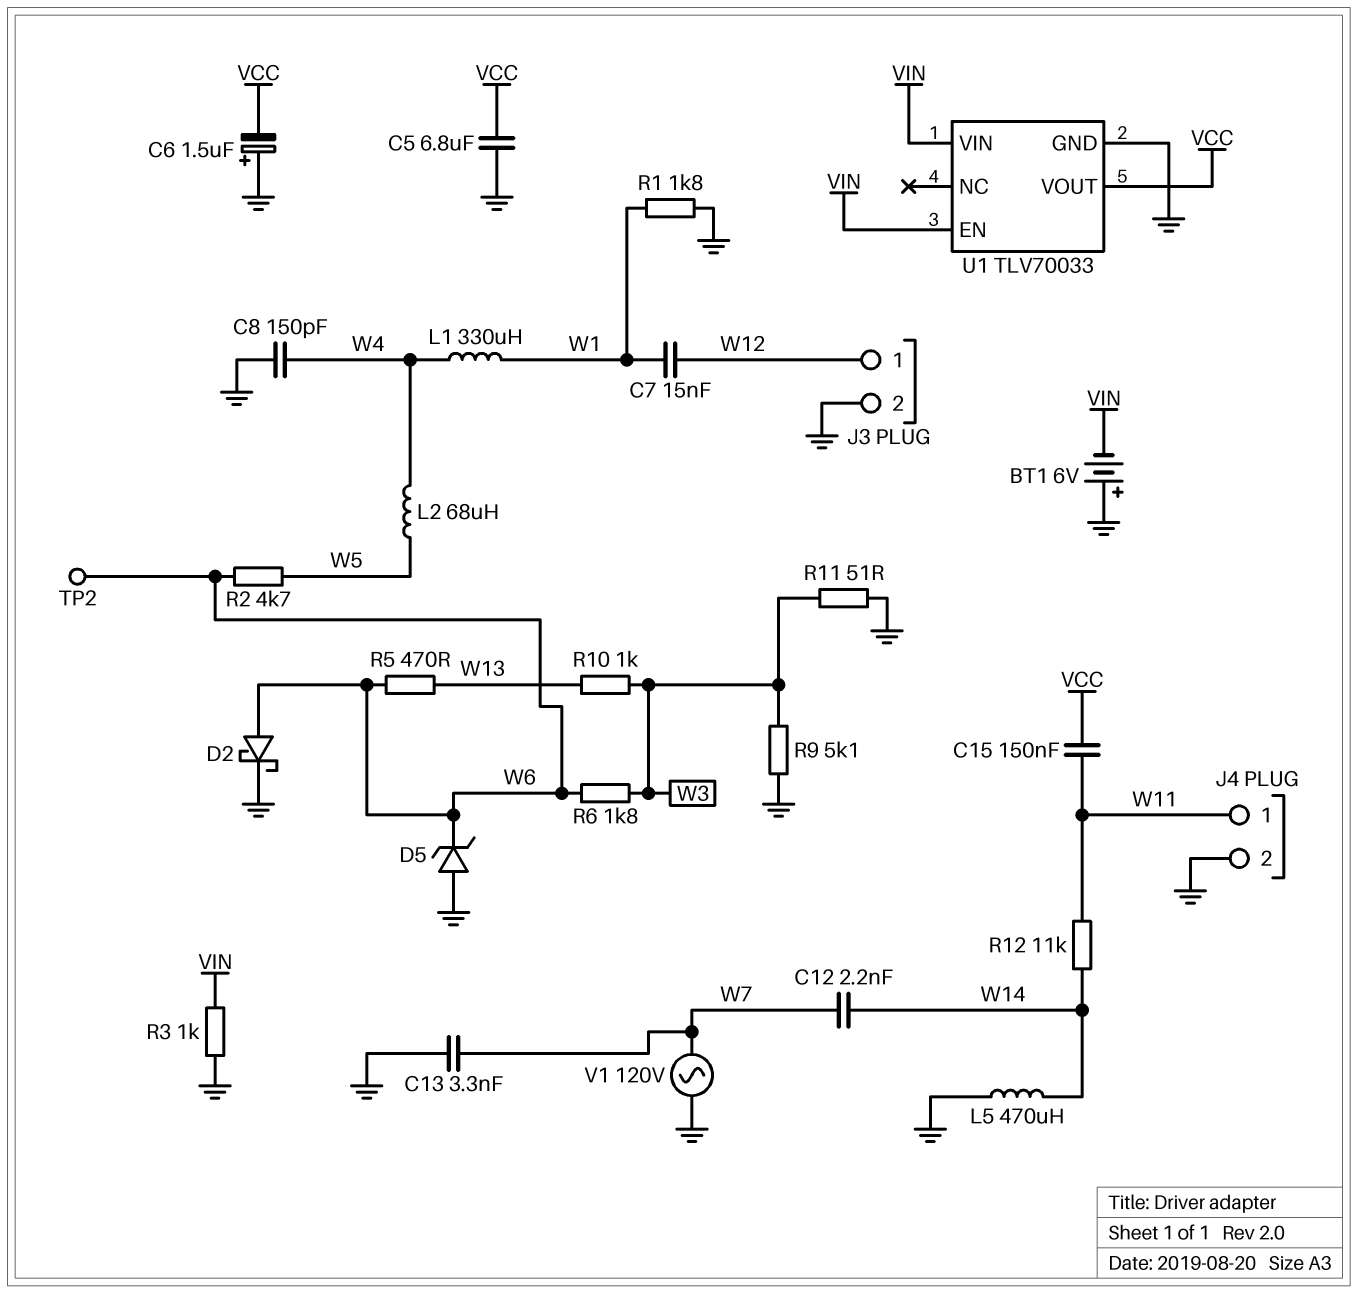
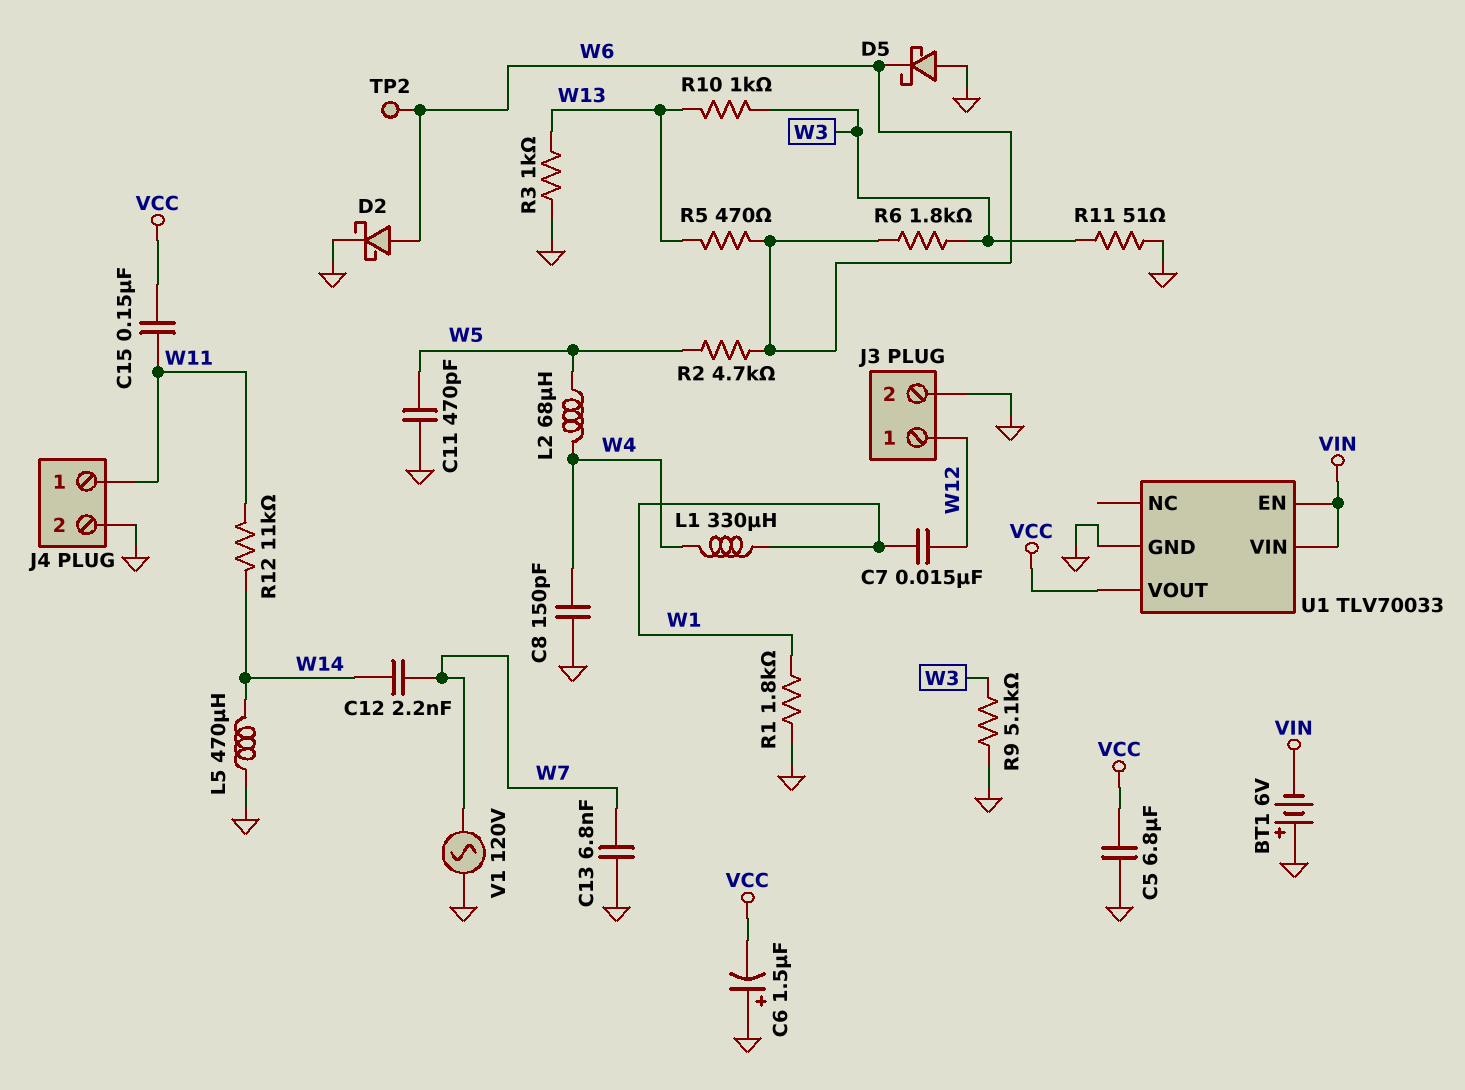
C11: none -> 470pF (GND, W5)
C13: 3.3nF (GND, W7) -> 6.8nF (GND, W7)
D5: zener (A GND, K W6) -> schottky (A GND, K W6)
R3: 1k (GND, VIN) -> 1k (GND, W13)

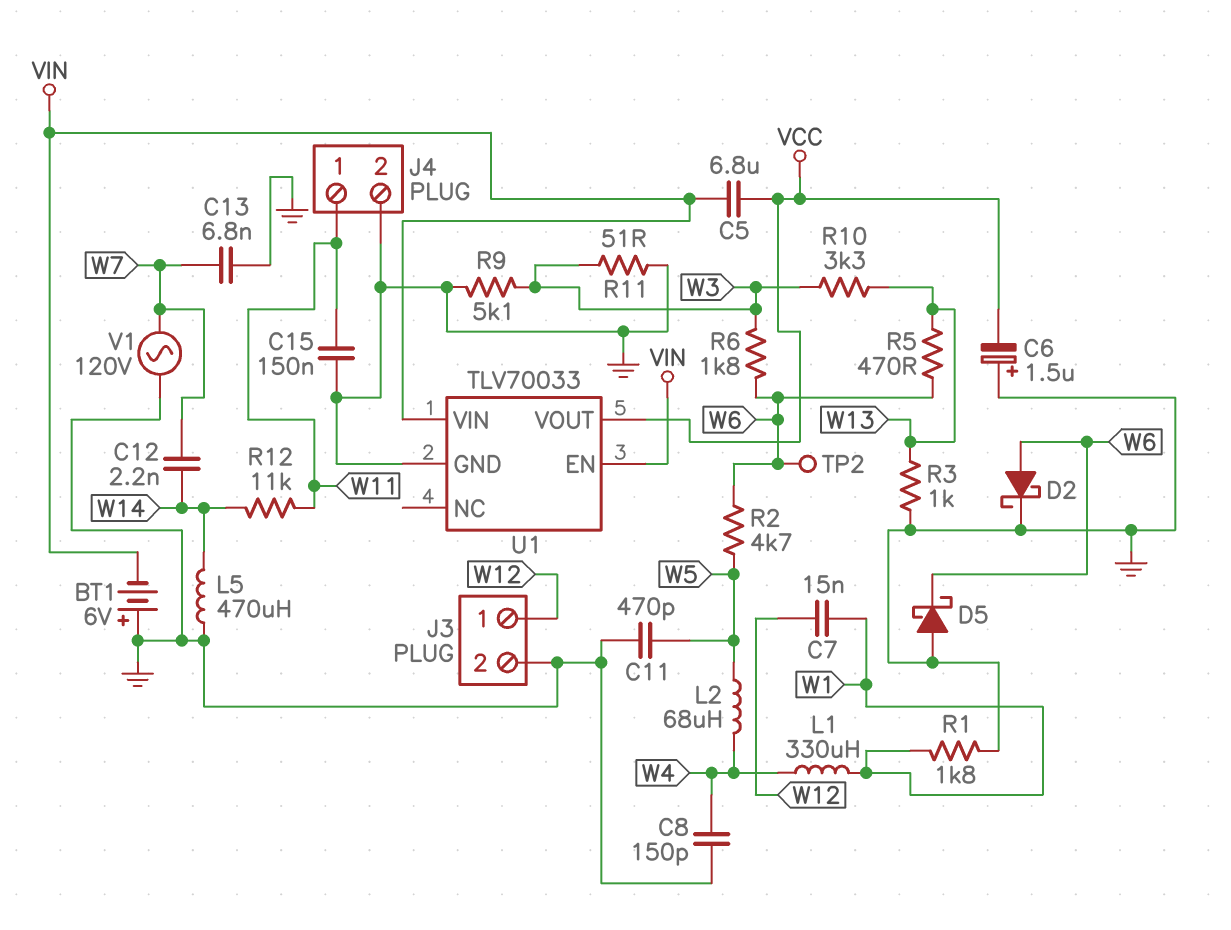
C5: 6.8uF (GND, VCC) -> 6.8uF (VCC, VIN)
C15: 150nF (VCC, W11) -> 150nF (GND, W11)
R10: 1k (W3, W13) -> 3.3k (W3, W13)

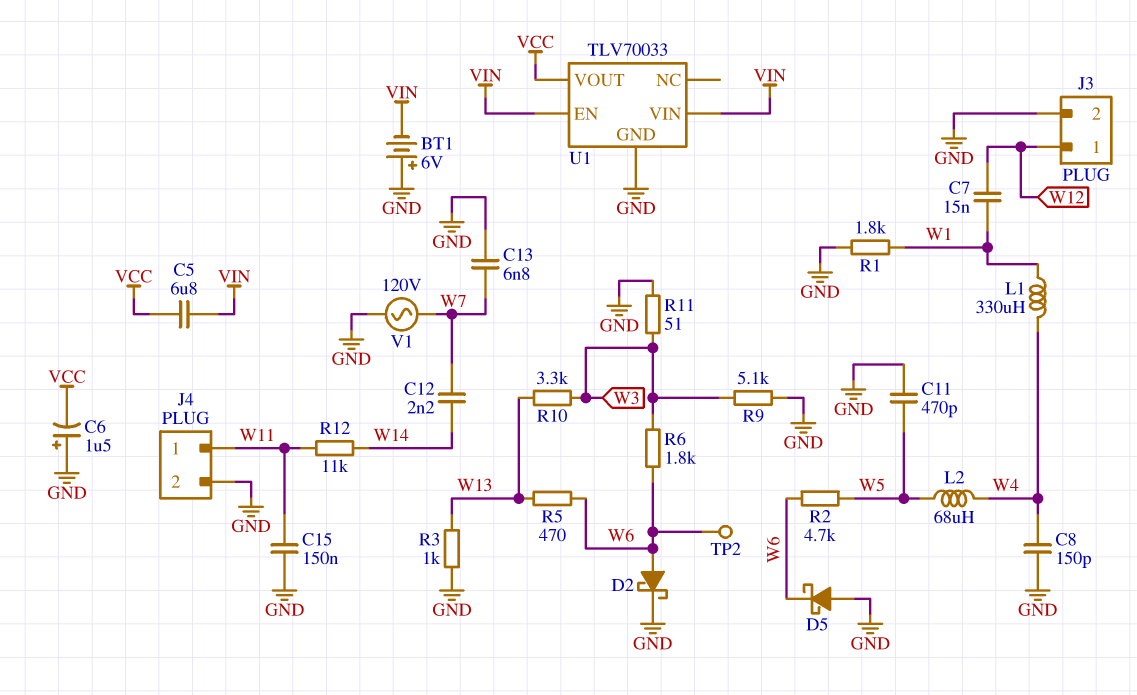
L5: 470uH (GND, W14) -> none

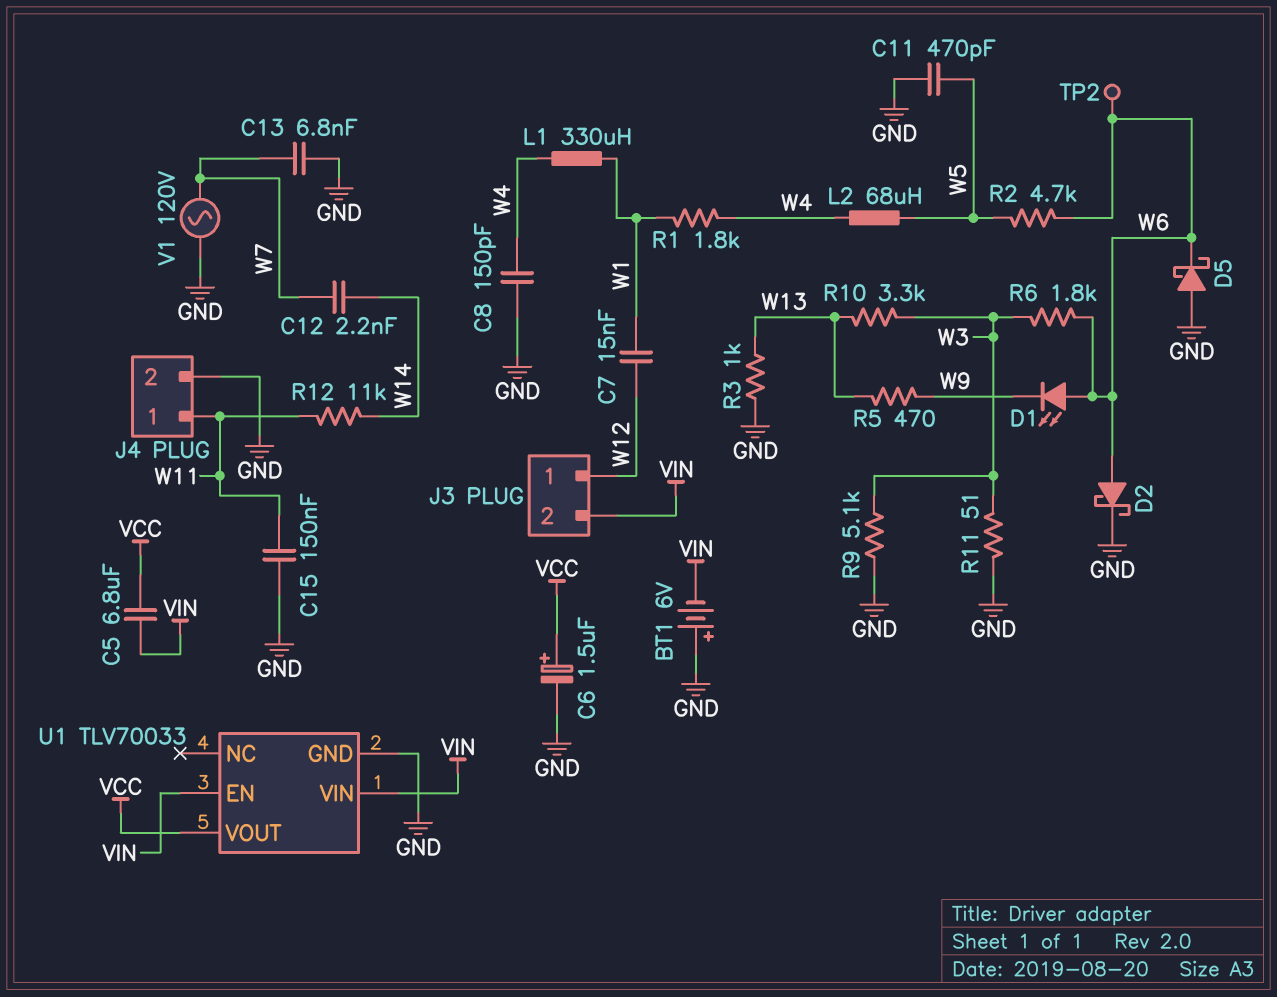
C6: 1.5uF (plus GND, minus VCC) -> 1.5uF (plus VCC, minus GND)
D1: none -> LED (A W6, K W9)
J3 pin 2: GND -> VIN
R1: 1.8k (GND, W1) -> 1.8k (W1, W4)
R5: 470 (W6, W13) -> 470 (W9, W13)

